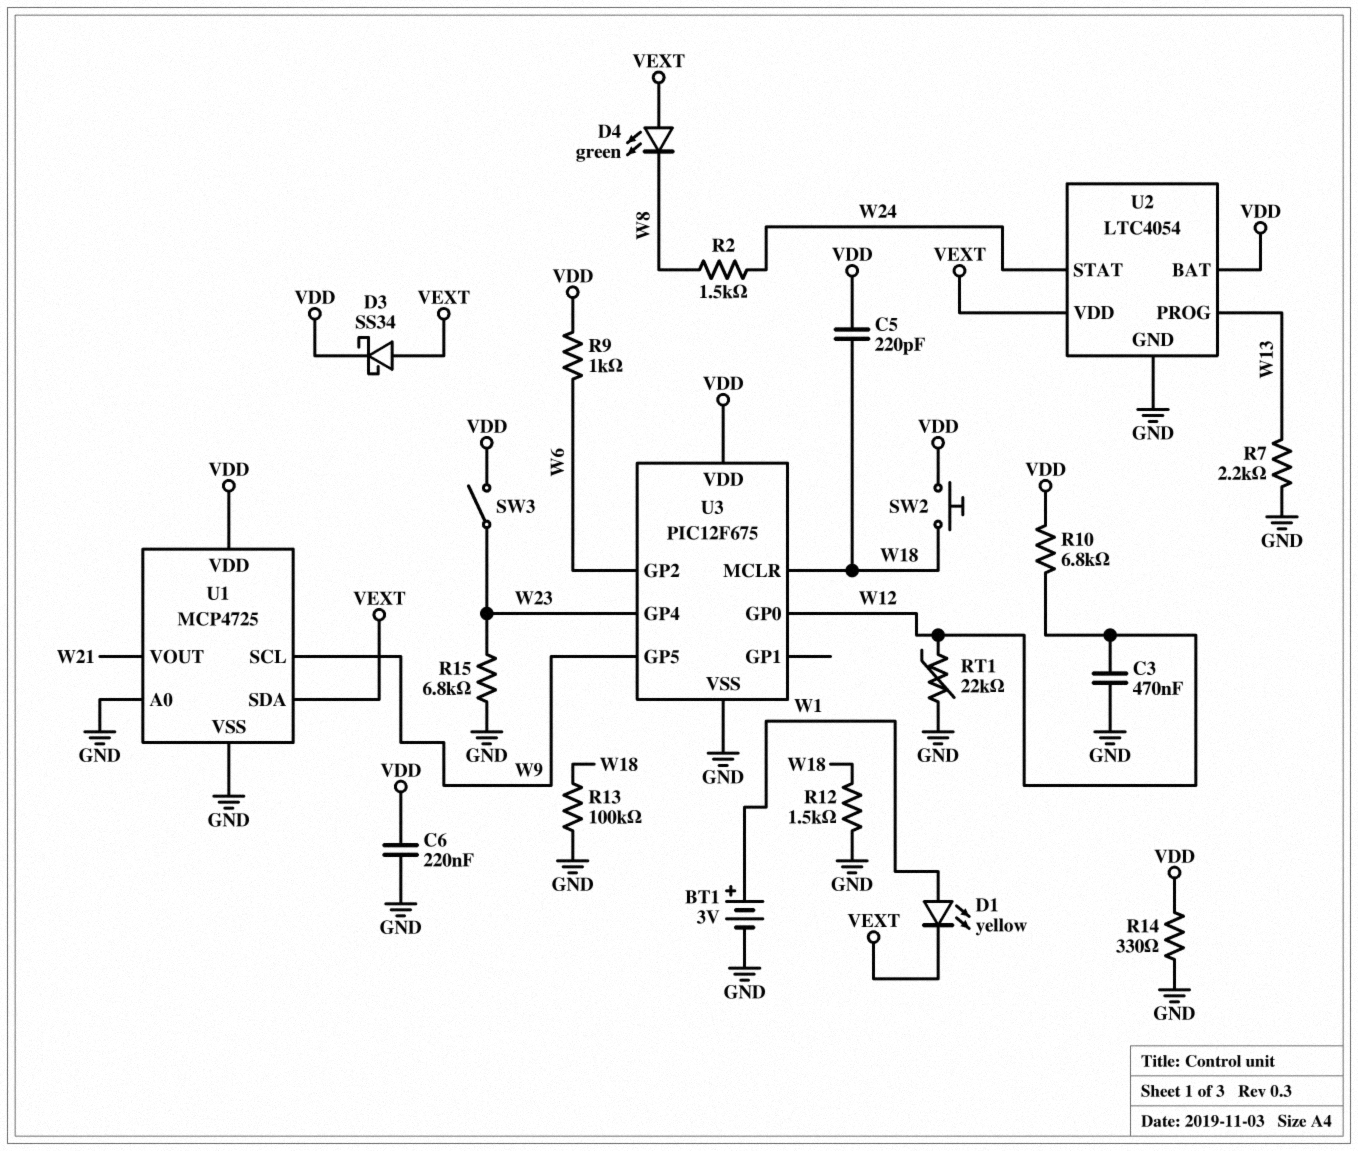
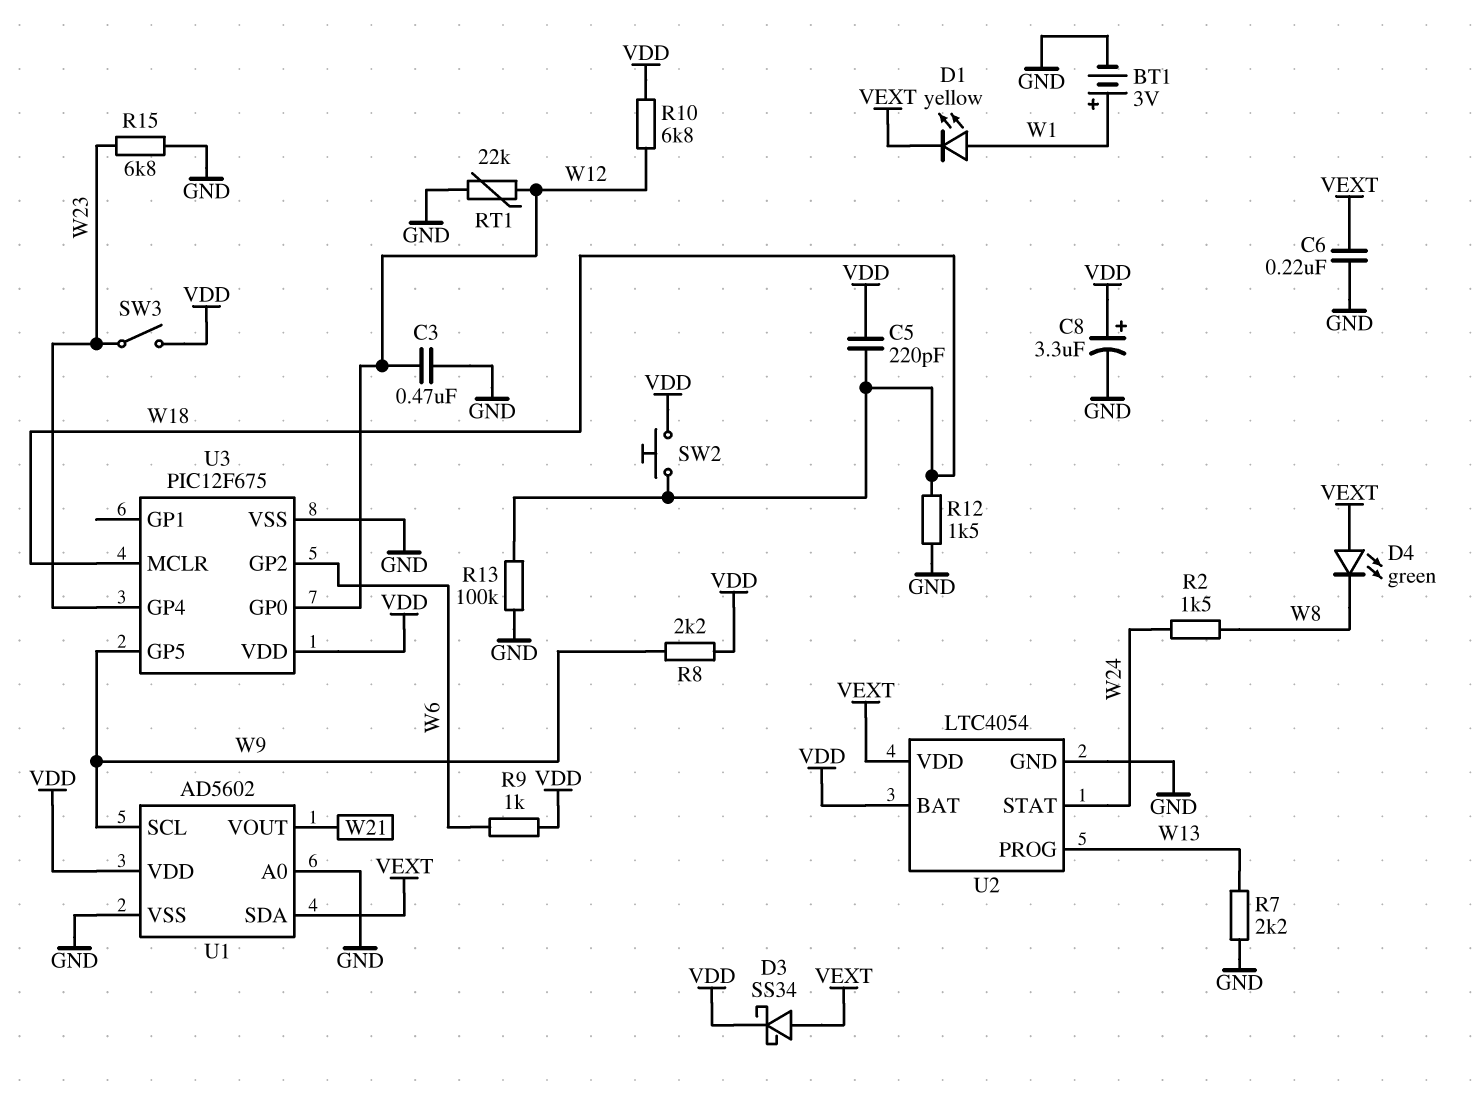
C6: 220nF (GND, VDD) -> 220nF (GND, VEXT)
C8: none -> 3.3uF (plus VDD, minus GND)
R8: none -> 2.2k (VDD, W9)
R14: 330 (GND, VDD) -> none
U1: MCP4725 -> AD5602

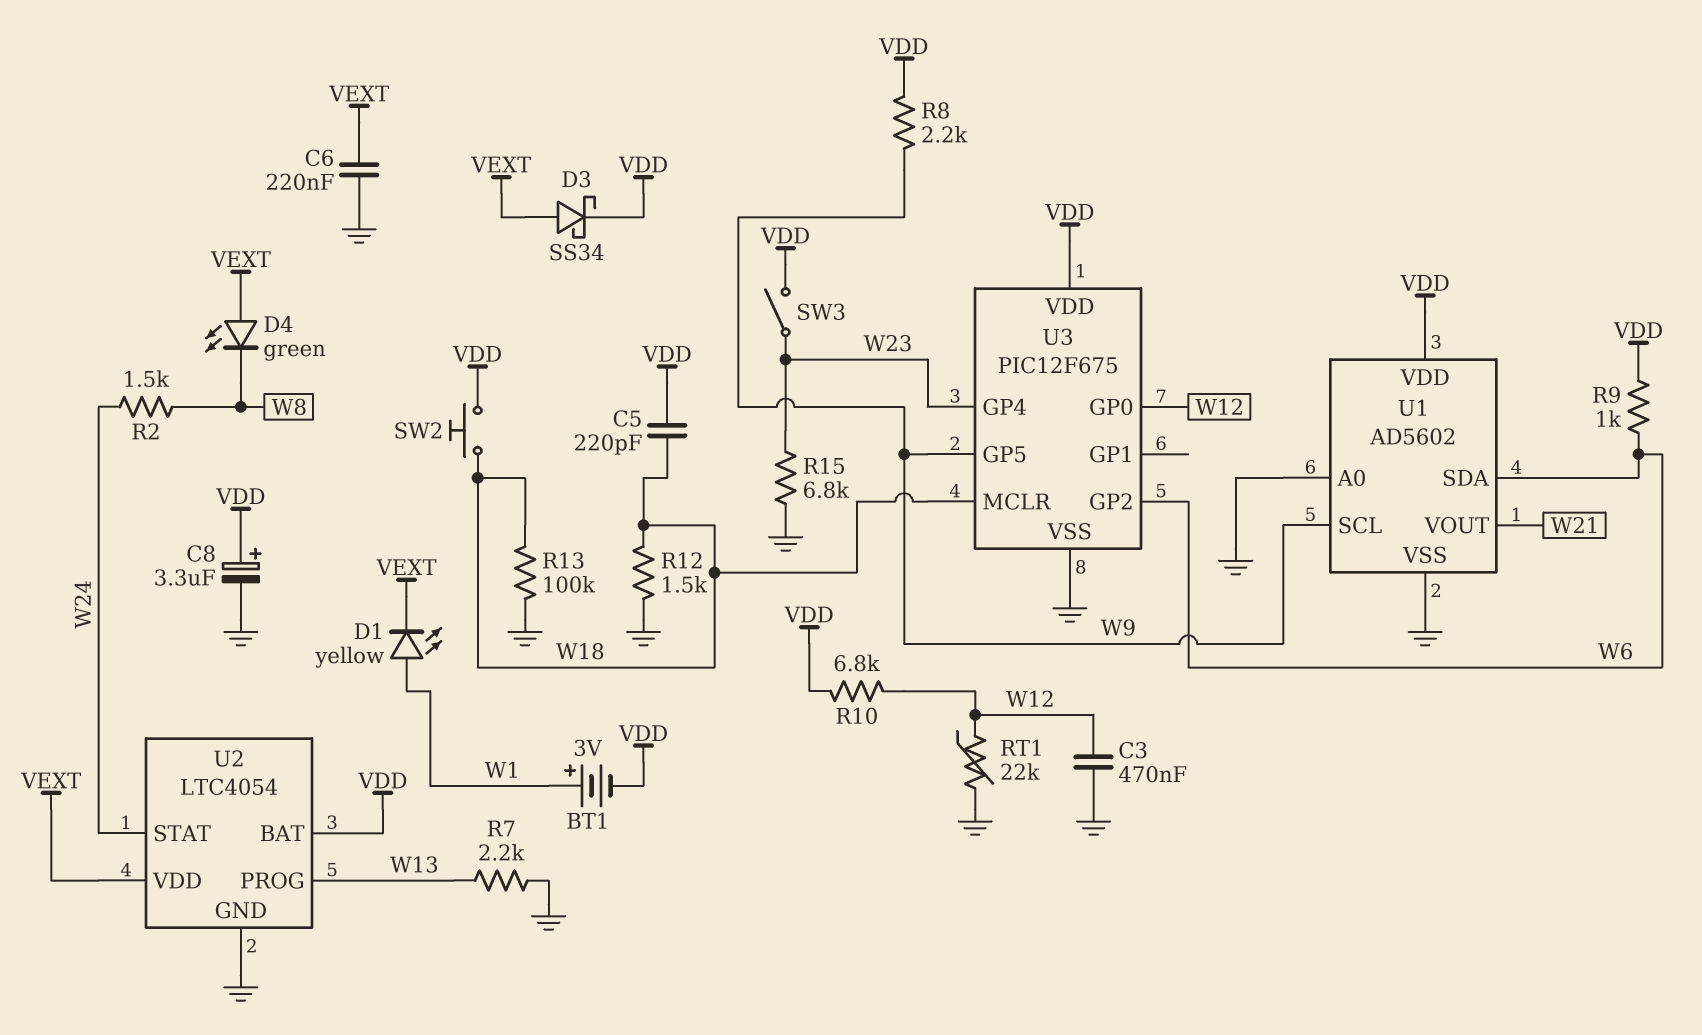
BT1: 3V (plus W1, minus GND) -> 3V (plus W1, minus VDD)
U1 pin SDA: VEXT -> W6

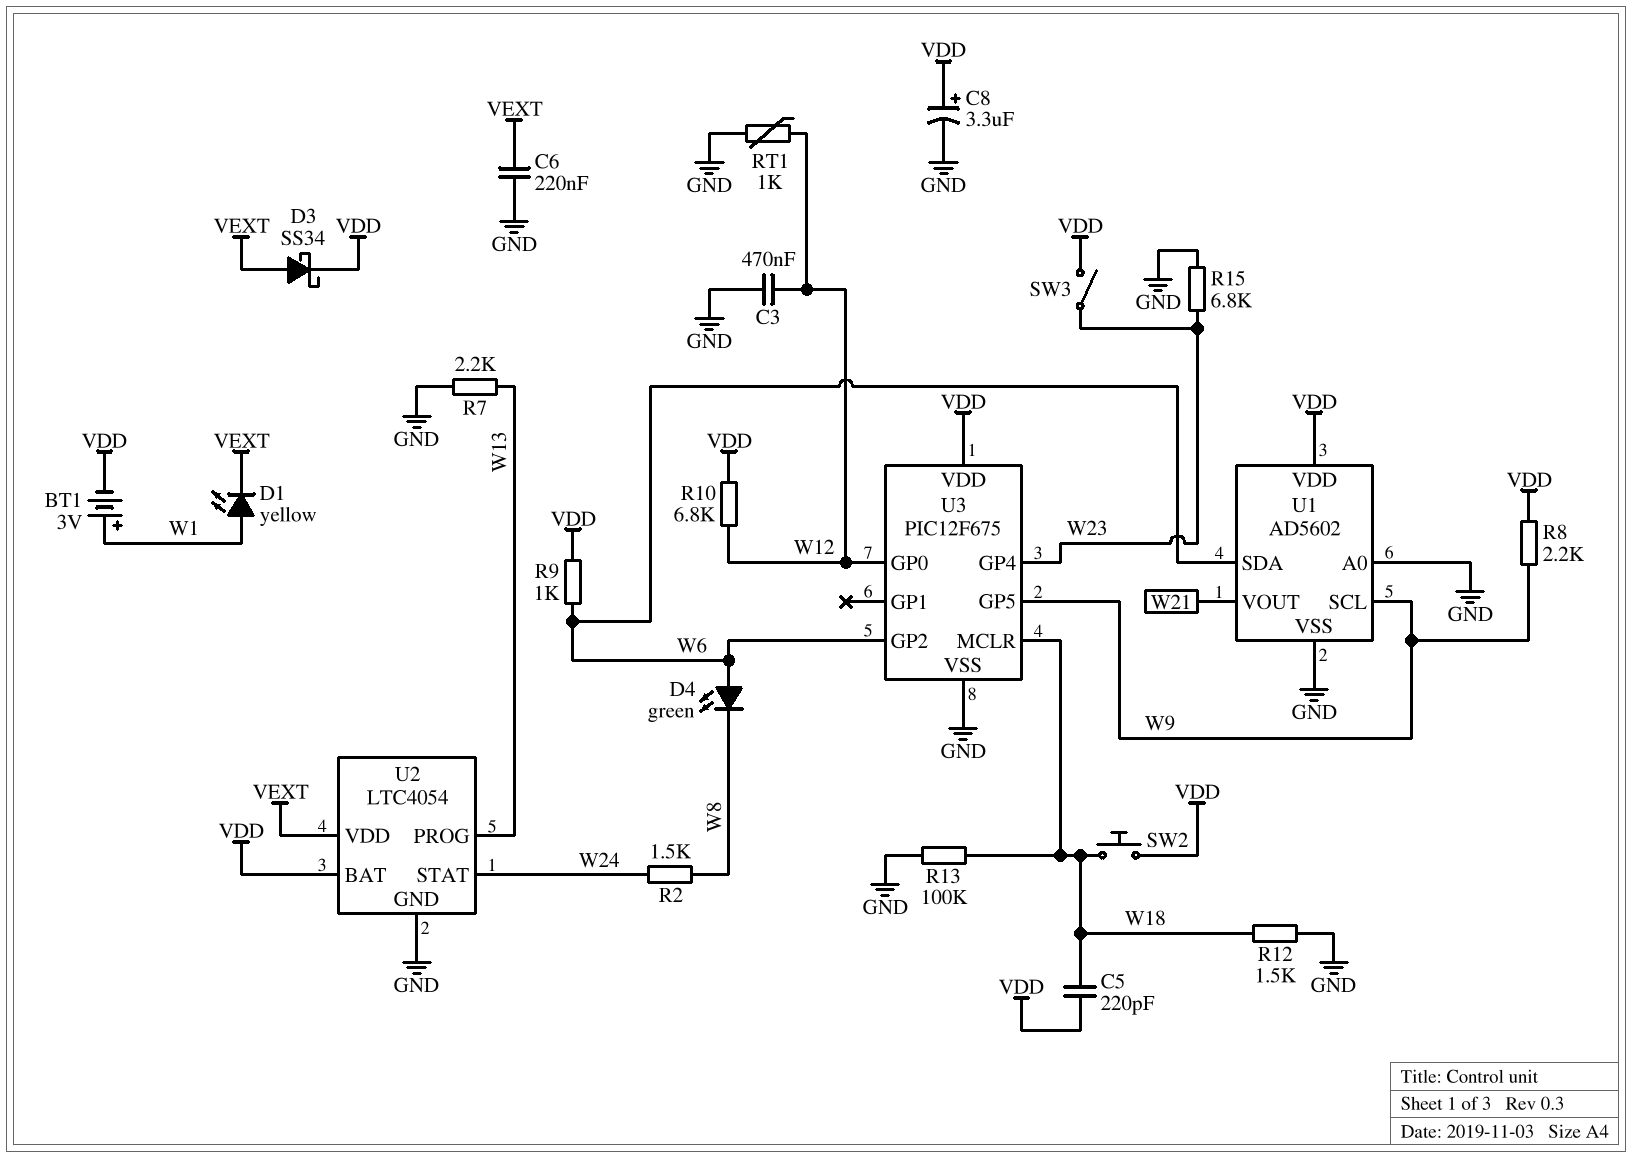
D4: LED green (A VEXT, K W8) -> LED green (A W6, K W8)
RT1: 22k (GND, W12) -> 1k (GND, W12)

